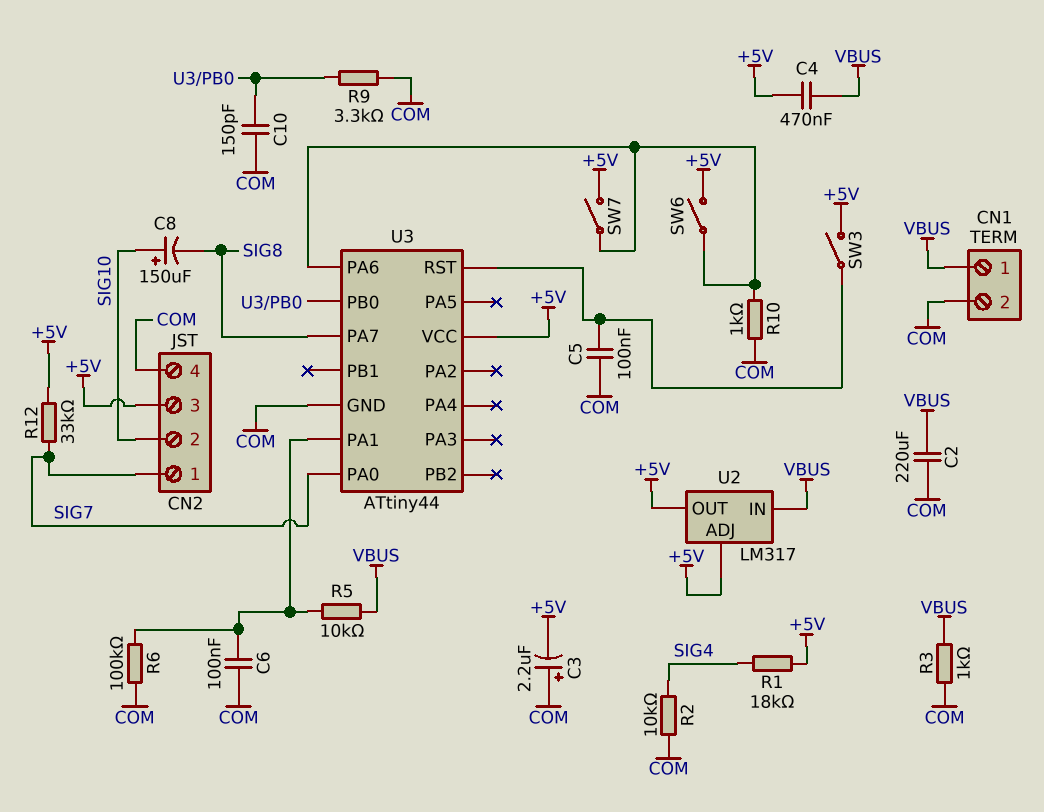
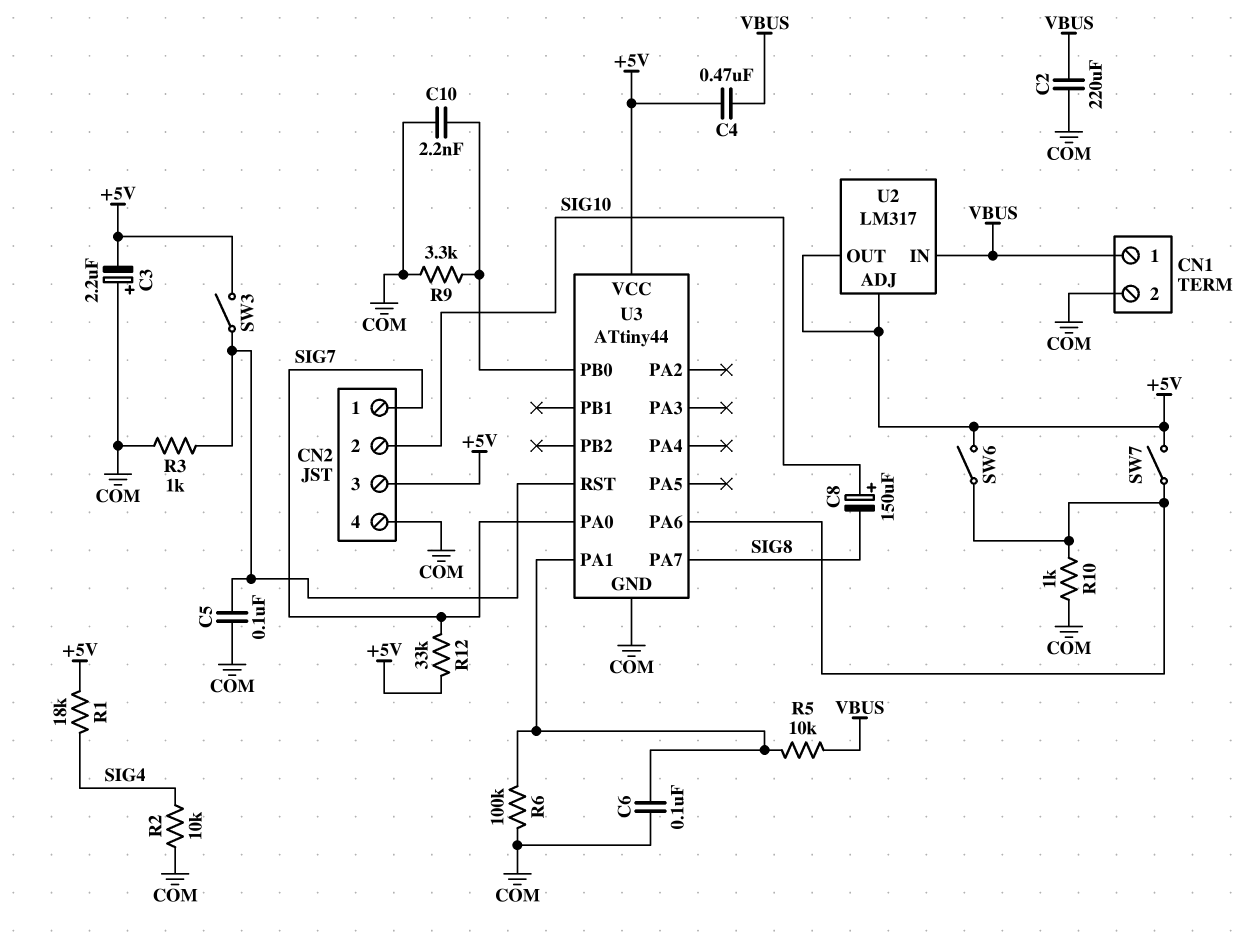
C10: 150pF (COM, U3/PB0) -> 2.2nF (COM, U3/PB0)
R3: 1k (COM, VBUS) -> 1k (COM, U3/RST)

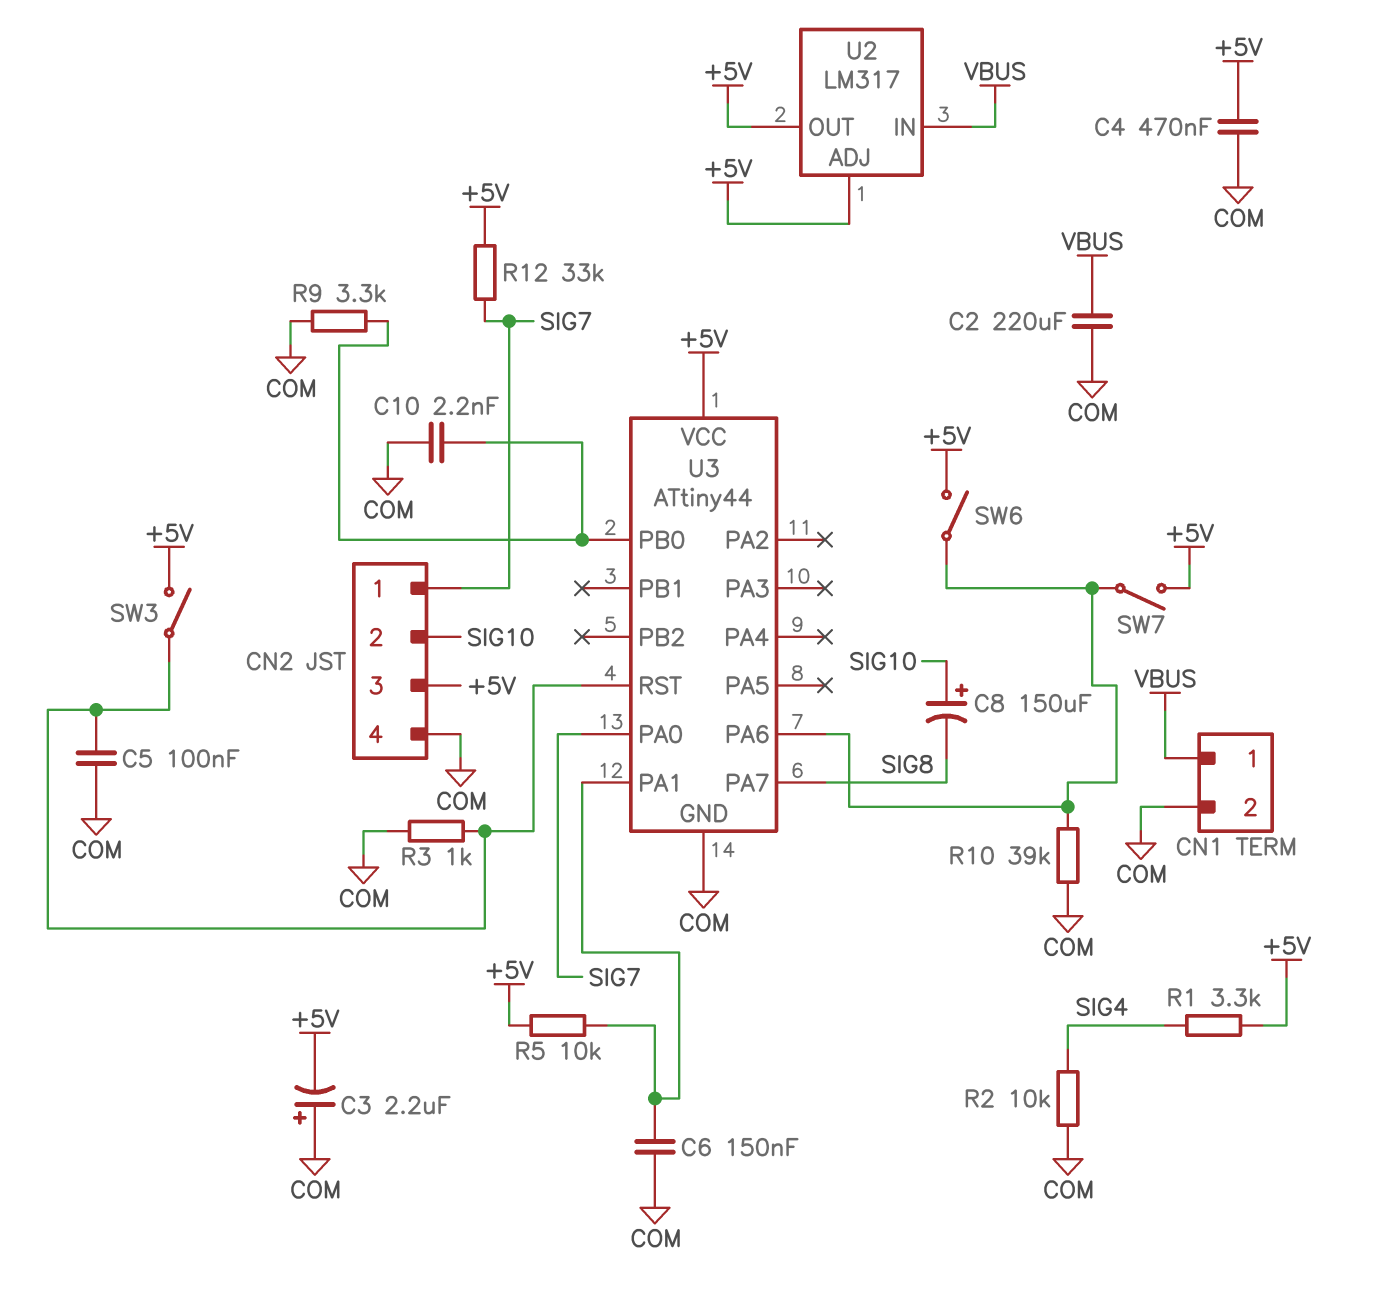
C4: 470nF (+5V, VBUS) -> 470nF (+5V, COM)
C6: 100nF (COM, U3/PA1) -> 150nF (COM, U3/PA1)
R1: 18k (+5V, SIG4) -> 3.3k (+5V, SIG4)
R5: 10k (U3/PA1, VBUS) -> 10k (+5V, U3/PA1)
R6: 100k (COM, U3/PA1) -> none
R10: 1k (COM, U3/PA6) -> 39k (COM, U3/PA6)

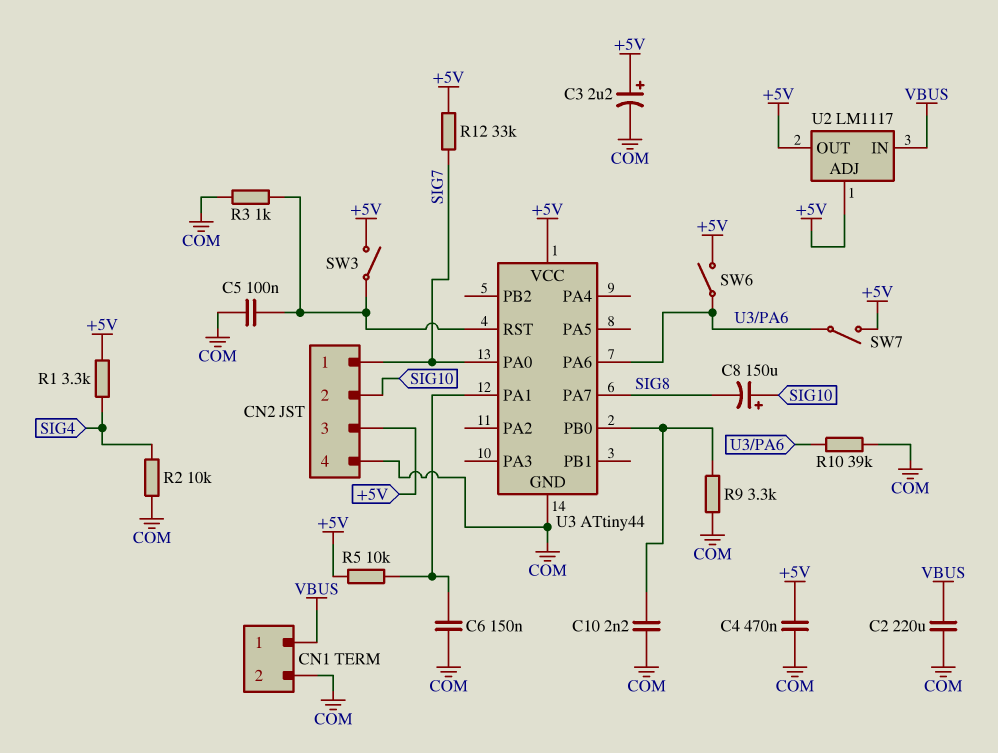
C3: 2.2uF (plus COM, minus +5V) -> 2.2uF (plus +5V, minus COM)
U2: LM317 -> LM1117

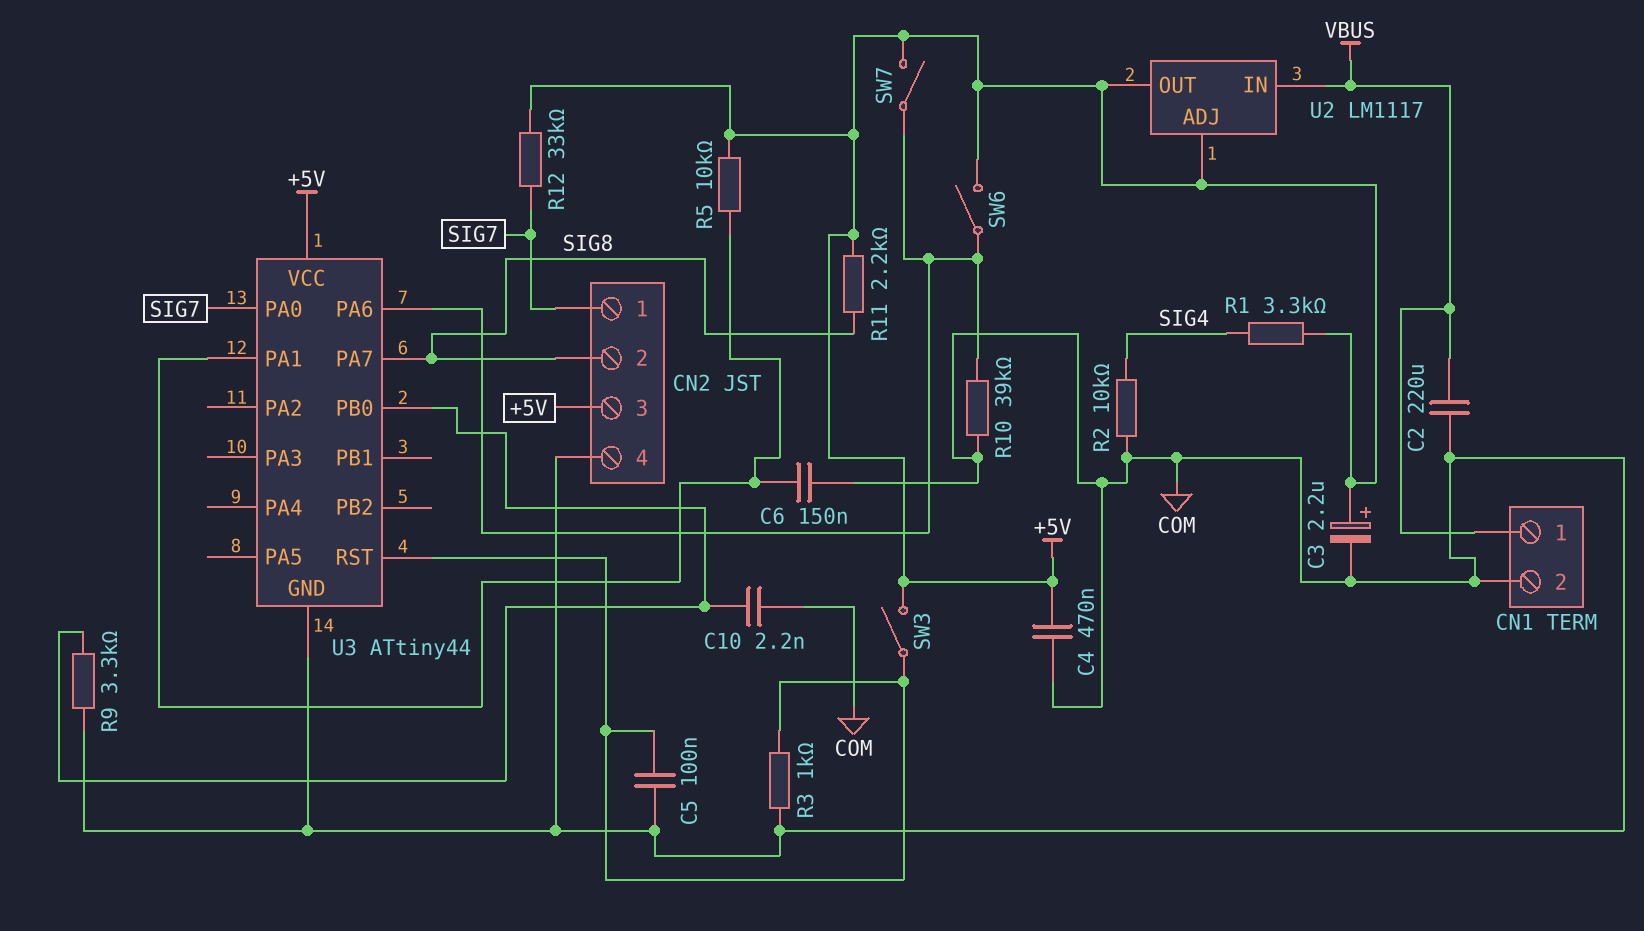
C8: 150uF (plus SIG10, minus SIG8) -> none
CN2 pin 2: SIG10 -> SIG8
R11: none -> 2.2k (+5V, SIG8)

